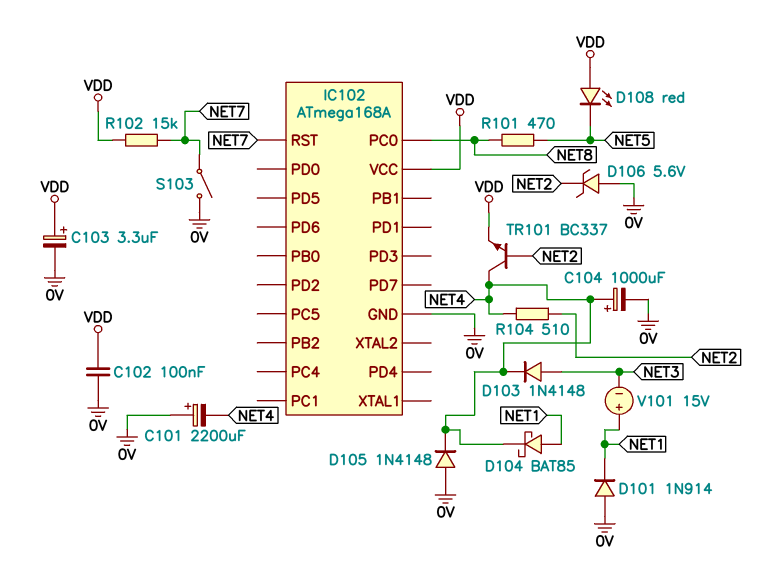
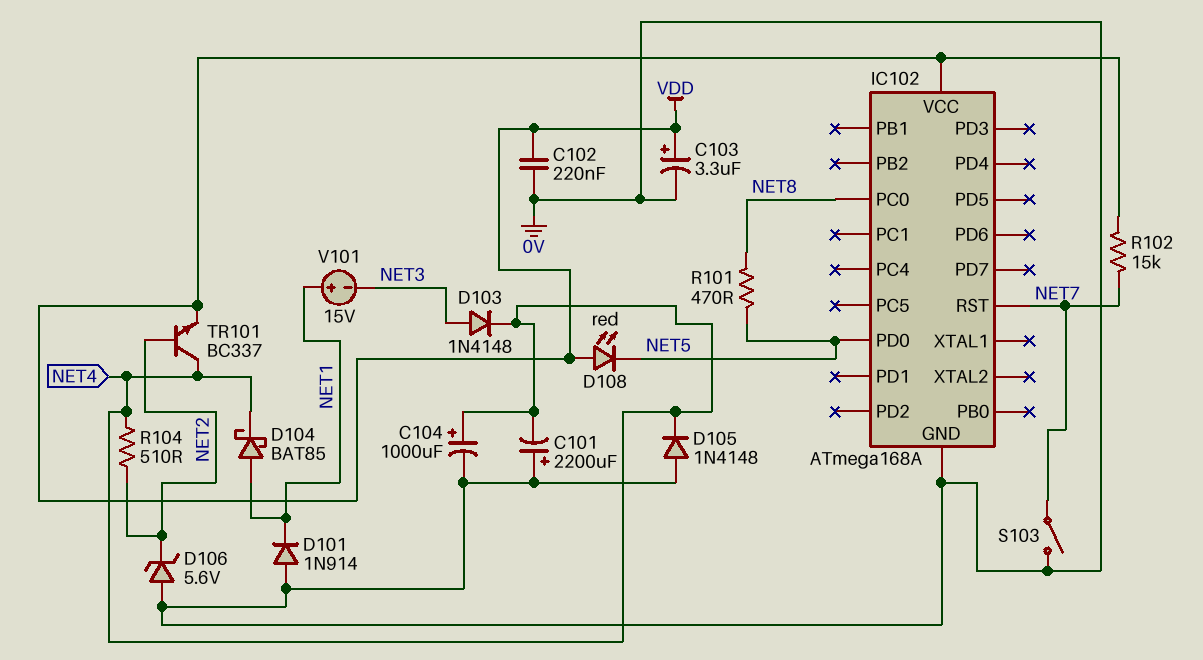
C102: 100nF (0V, VDD) -> 220nF (0V, VDD)
IC102 pin PD0: none -> NET5

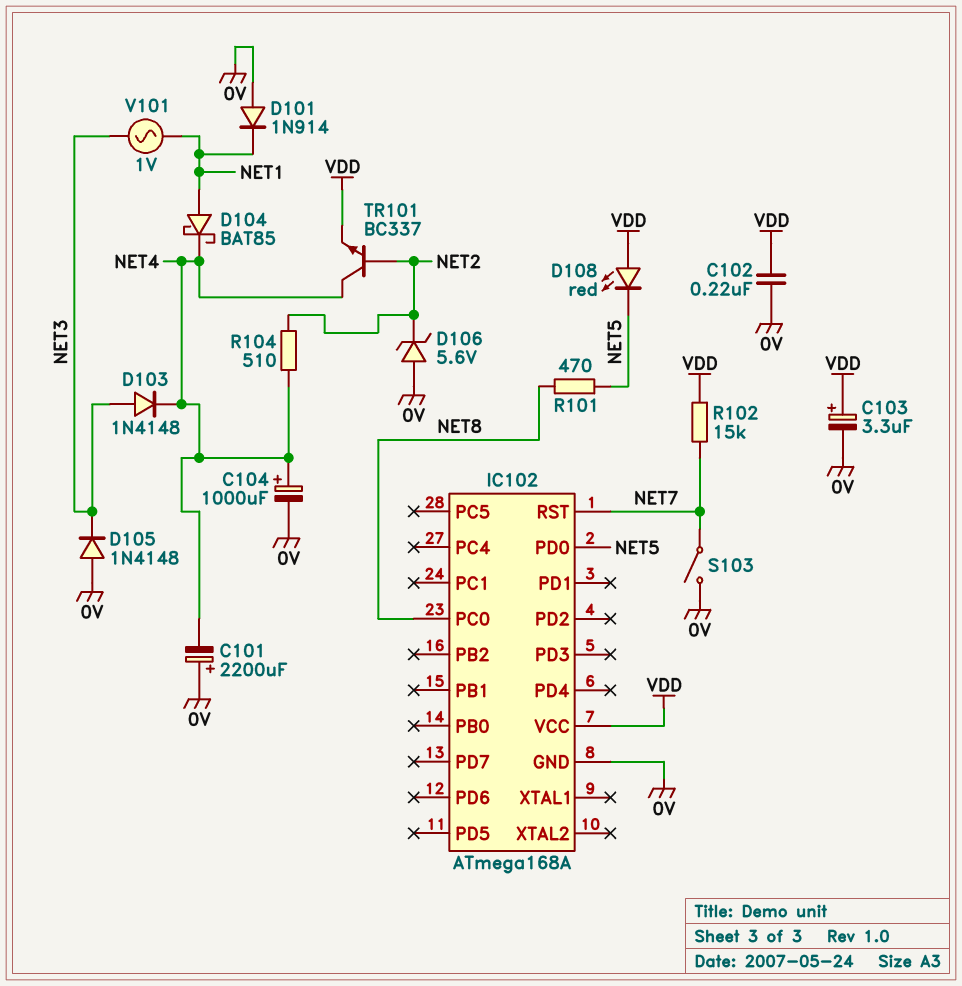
D105: diode 1N4148 (A 0V, K NET4) -> diode 1N4148 (A 0V, K NET3)
V101: 15V (plus NET1, minus NET3) -> AC 1V (NET1, NET3)

